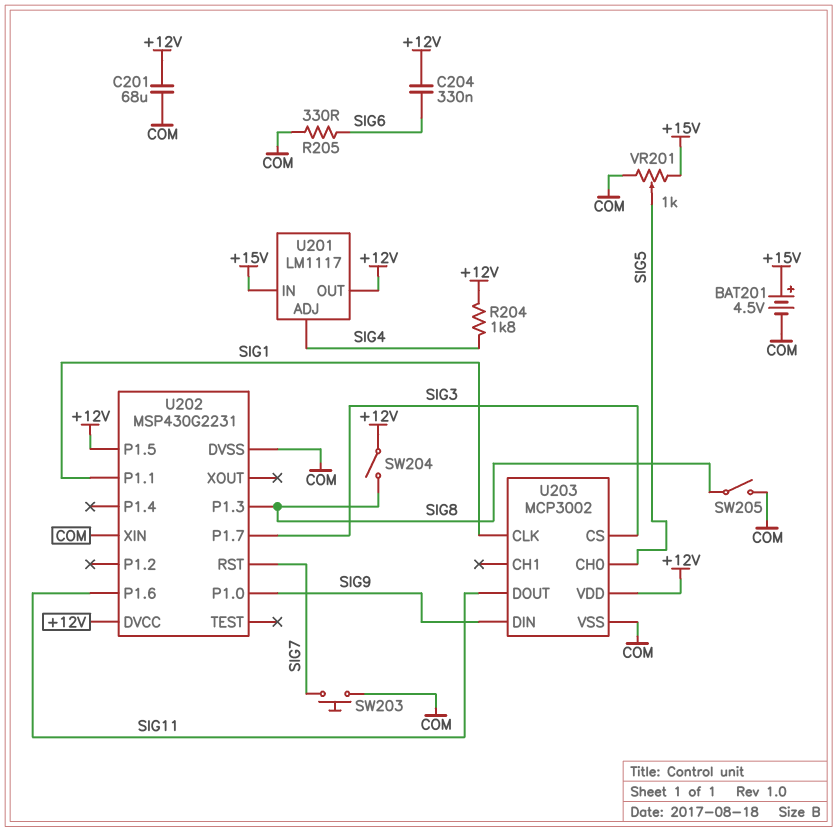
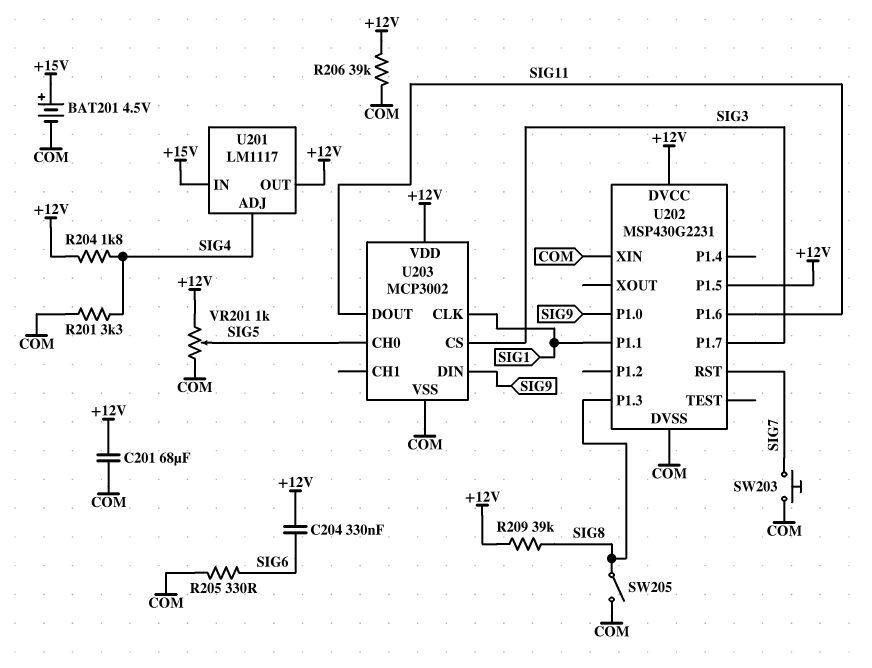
R201: none -> 3.3k (COM, SIG4)
R206: none -> 39k (+12V, COM)
R209: none -> 39k (+12V, SIG8)
SW204: switch (+12V, SIG8) -> none
VR201: 1k (+15V, COM, wiper SIG5) -> 1k (+12V, COM, wiper SIG5)

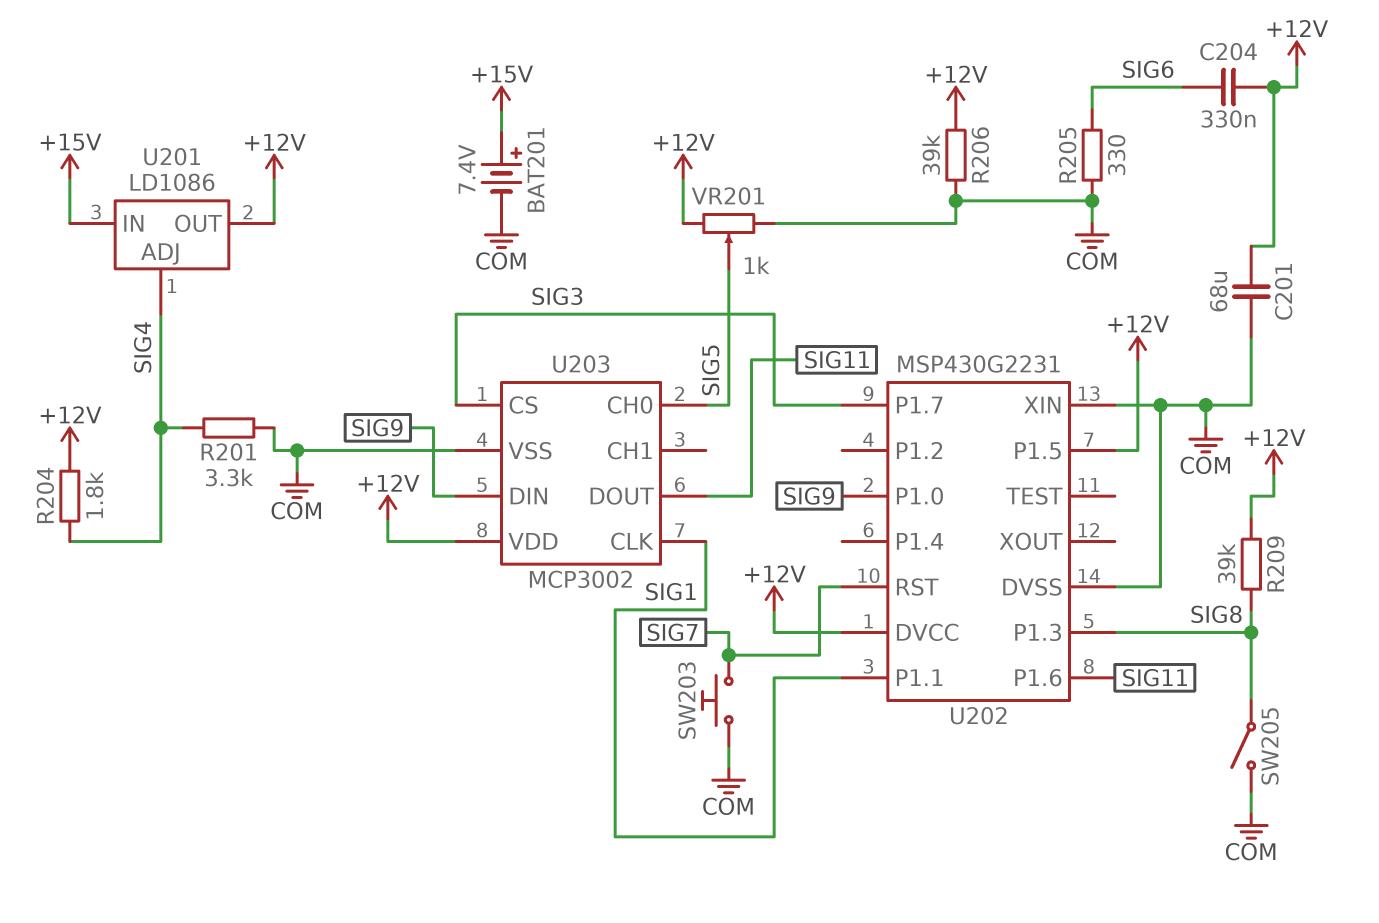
BAT201: 4.5V (plus +15V, minus COM) -> 7.4V (plus +15V, minus COM)
U201: LM1117 -> LD1086

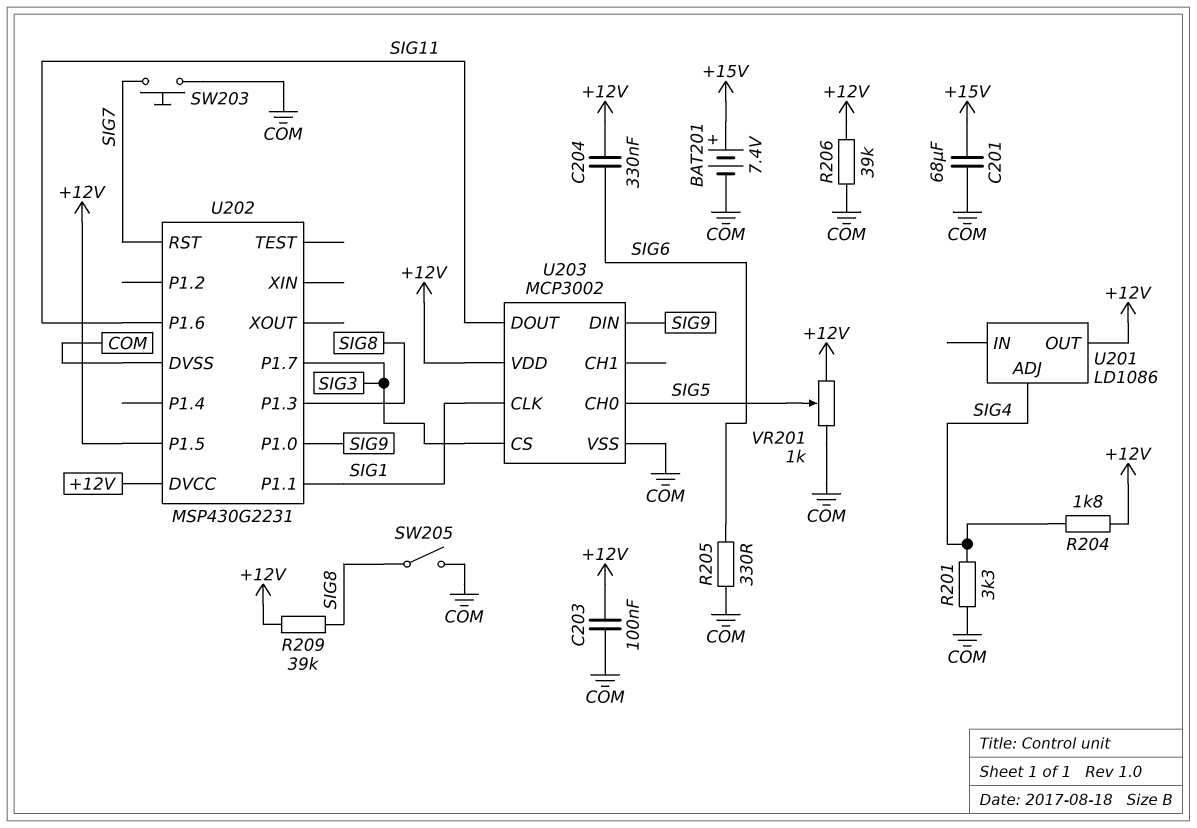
C201: 68uF (+12V, COM) -> 68uF (+15V, COM)
C203: none -> 100nF (+12V, COM)
U201 pin IN: +15V -> none
U202 pin XIN: COM -> none

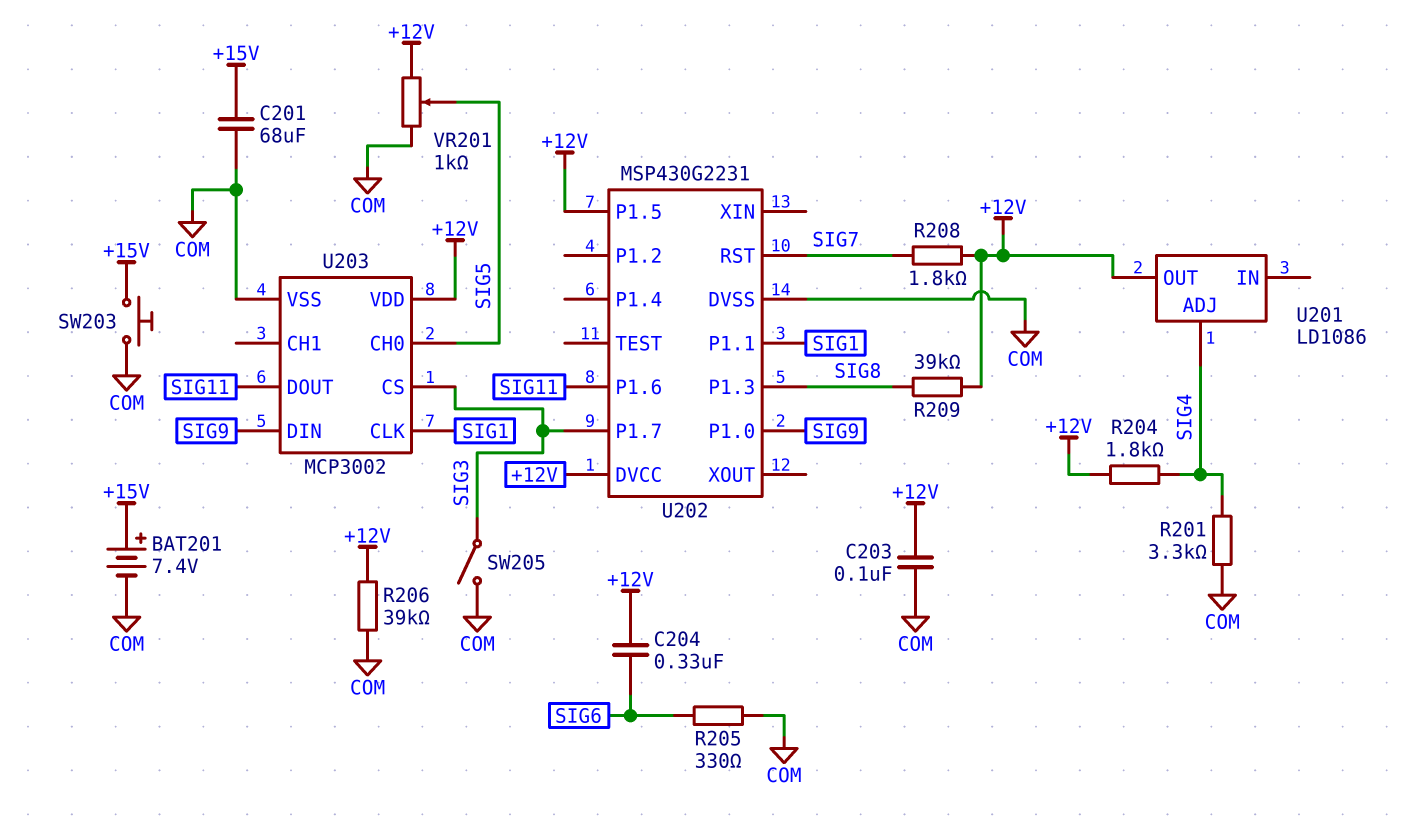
R208: none -> 1.8k (+12V, SIG7)
SW203: button (COM, SIG7) -> button (+15V, COM)
SW205: switch (COM, SIG8) -> switch (COM, SIG3)

